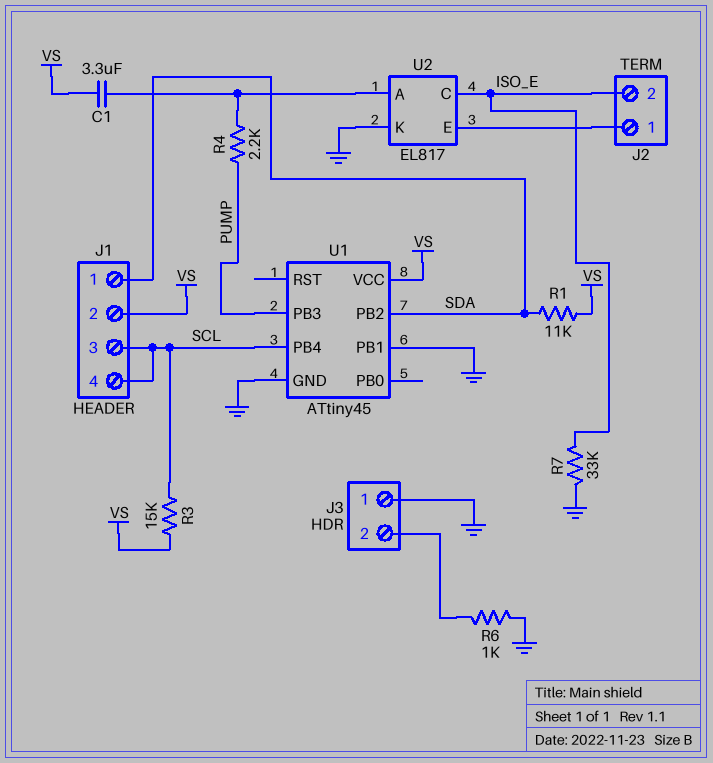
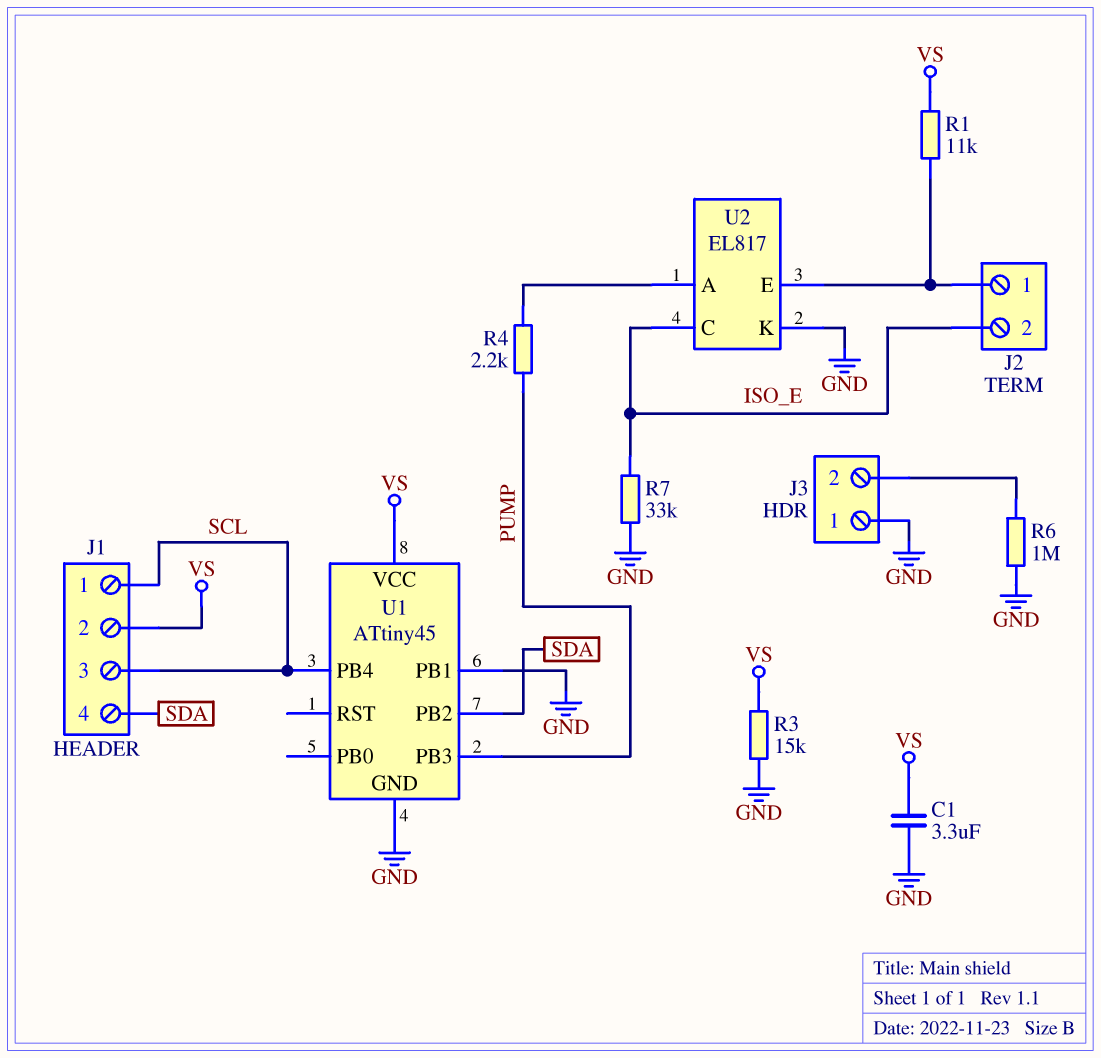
C1: 3.3uF (U2/A, VS) -> 3.3uF (GND, VS)
J1 pin 1: SDA -> SCL
J1 pin 4: SCL -> SDA
R1: 11k (SDA, VS) -> 11k (J2/1, VS)
R3: 15k (SCL, VS) -> 15k (GND, VS)
R6: 1k (GND, J3/2) -> 1M (GND, J3/2)

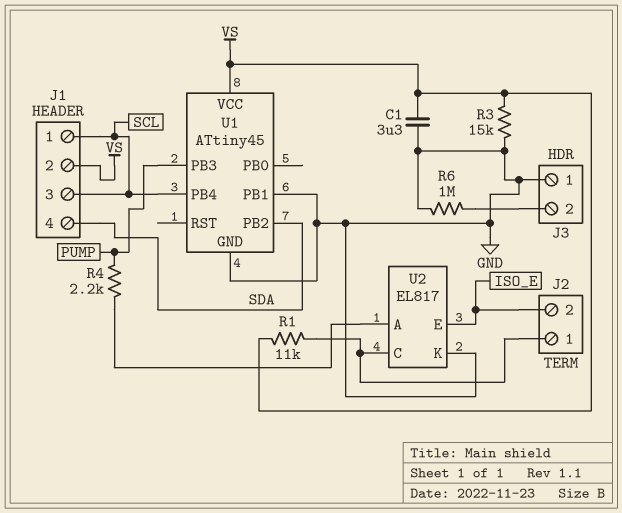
R7: 33k (GND, ISO_E) -> none
U2 pin C: ISO_E -> J2/1
U2 pin E: J2/1 -> ISO_E

